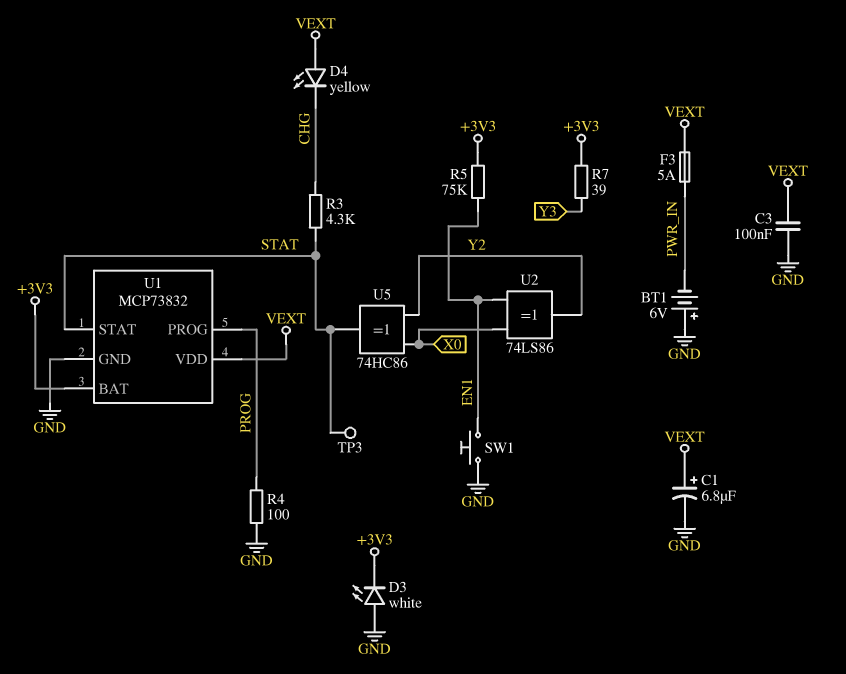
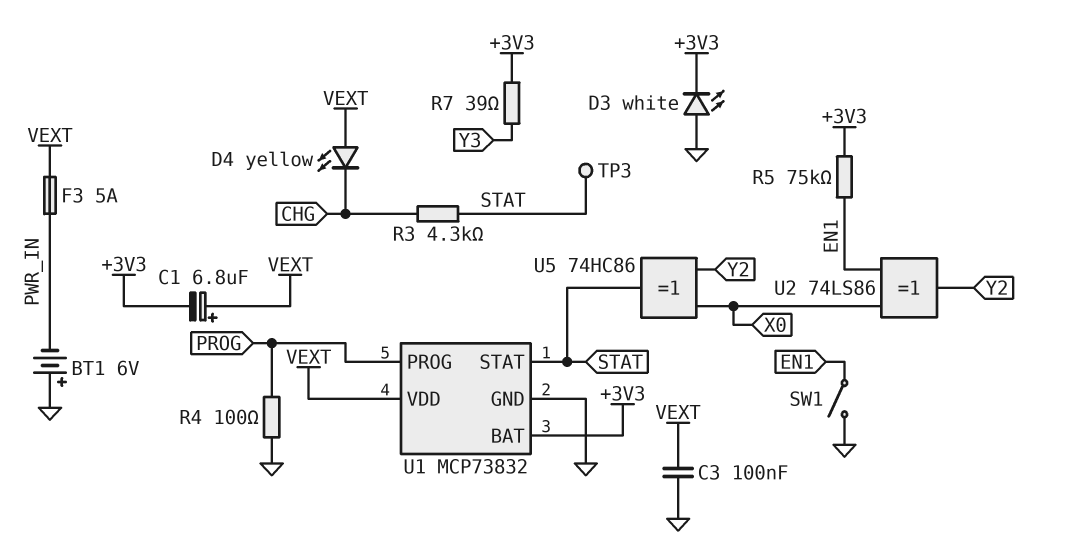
C1: 6.8uF (plus VEXT, minus GND) -> 6.8uF (plus VEXT, minus +3V3)
SW1: button (EN1, GND) -> switch (EN1, GND)

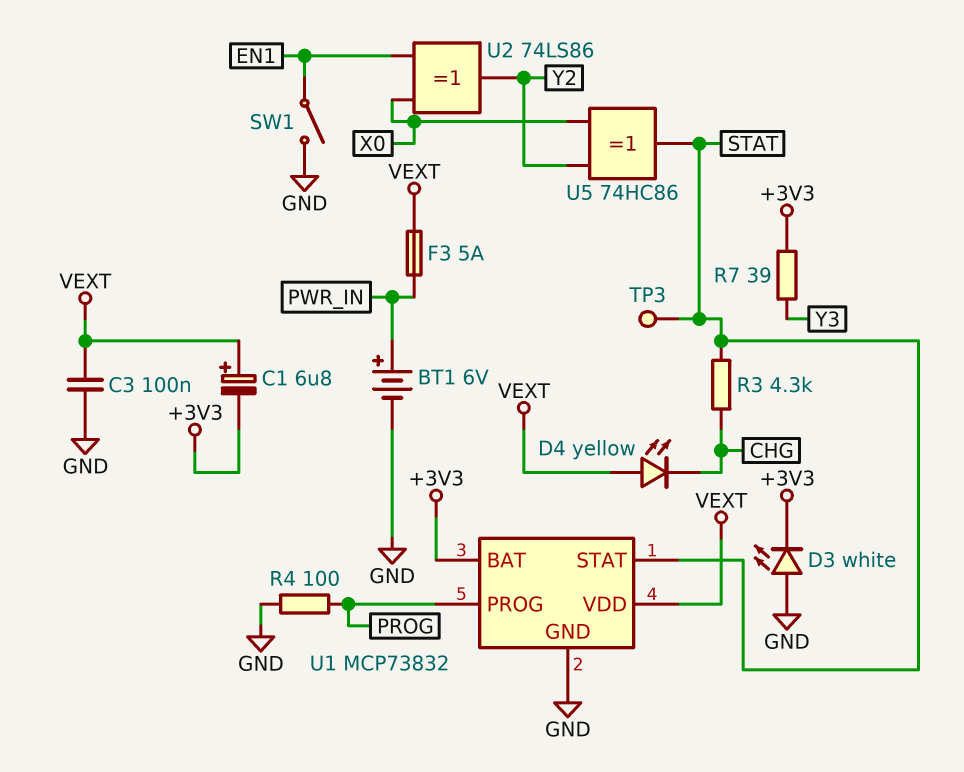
BT1: 6V (plus GND, minus PWR_IN) -> 6V (plus PWR_IN, minus GND)
R5: 75k (+3V3, EN1) -> none

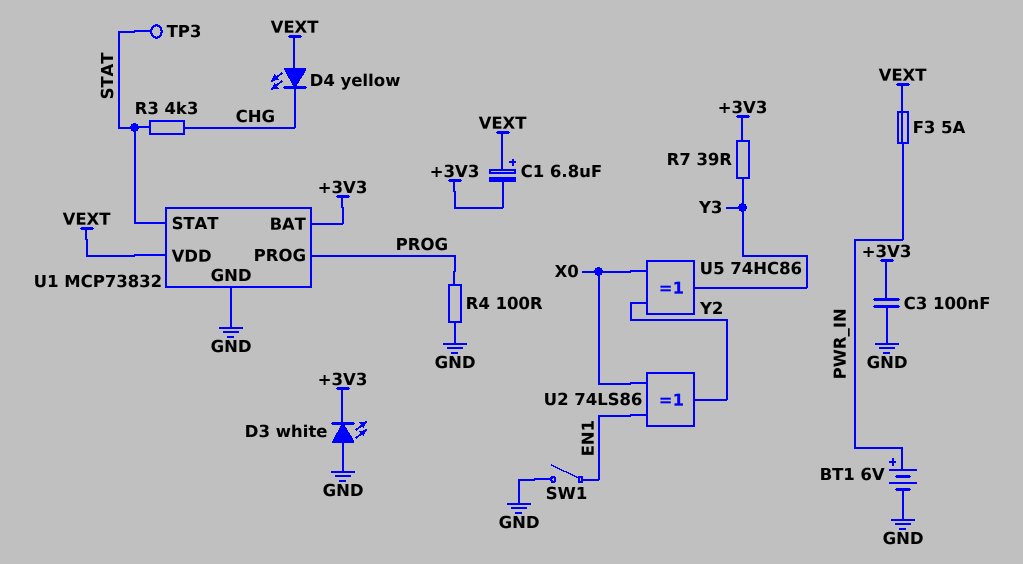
C3: 100nF (GND, VEXT) -> 100nF (+3V3, GND)
U5: XOR 74HC86 (in X0, in Y2, out STAT) -> XOR 74HC86 (in X0, in Y2, out Y3)

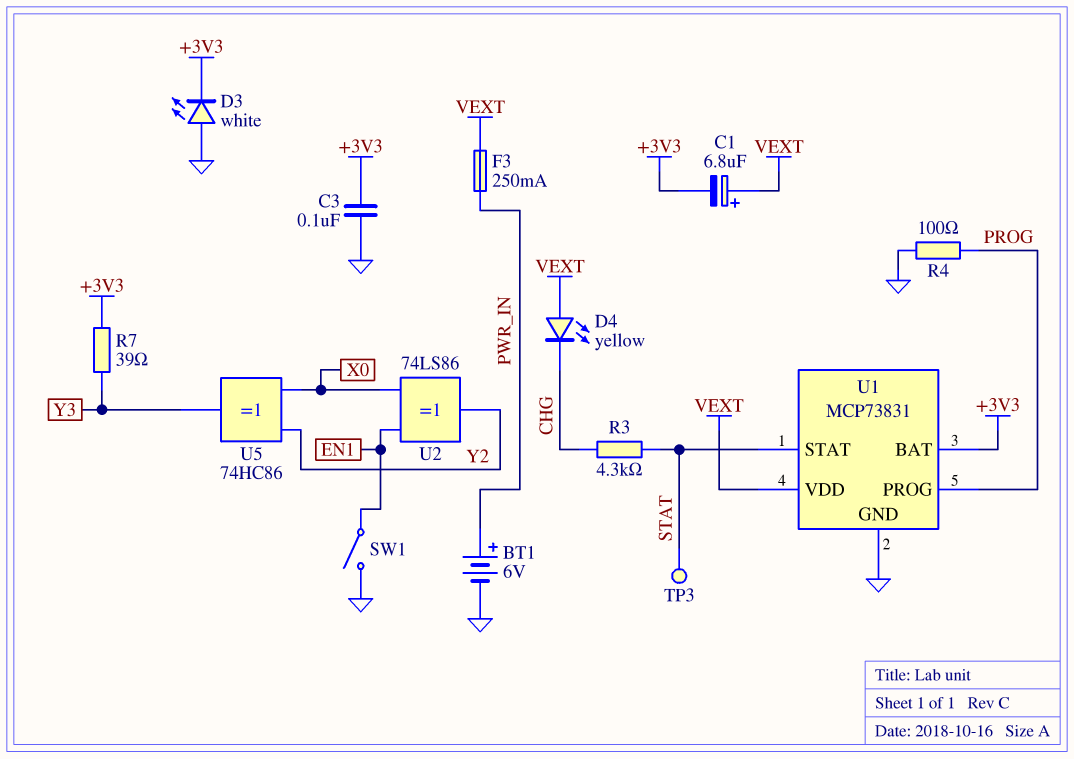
F3: 5A (PWR_IN, VEXT) -> 250mA (PWR_IN, VEXT)
U1: MCP73832 -> MCP73831

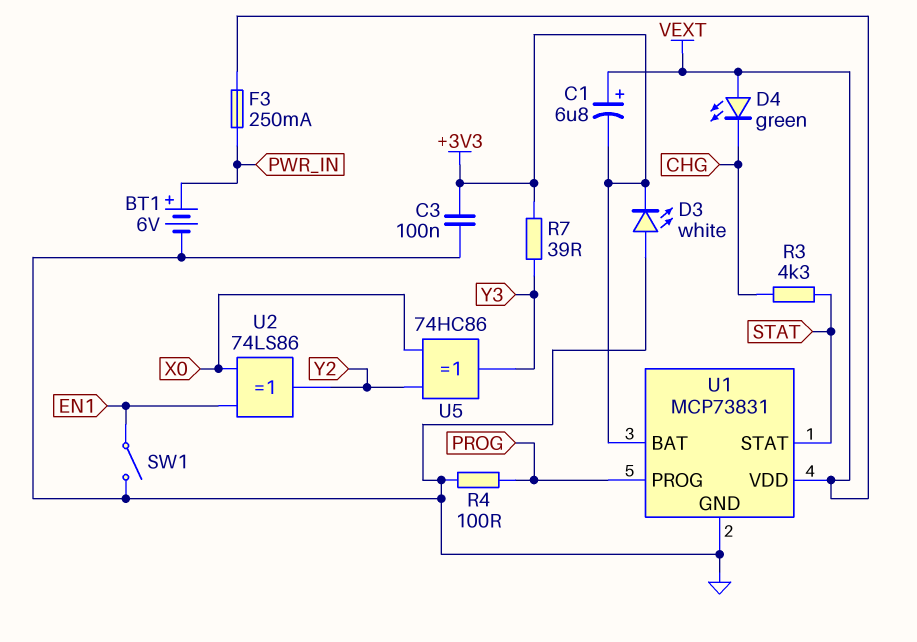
D4: LED yellow (A VEXT, K CHG) -> LED green (A VEXT, K CHG)
TP3: test point (STAT) -> none

